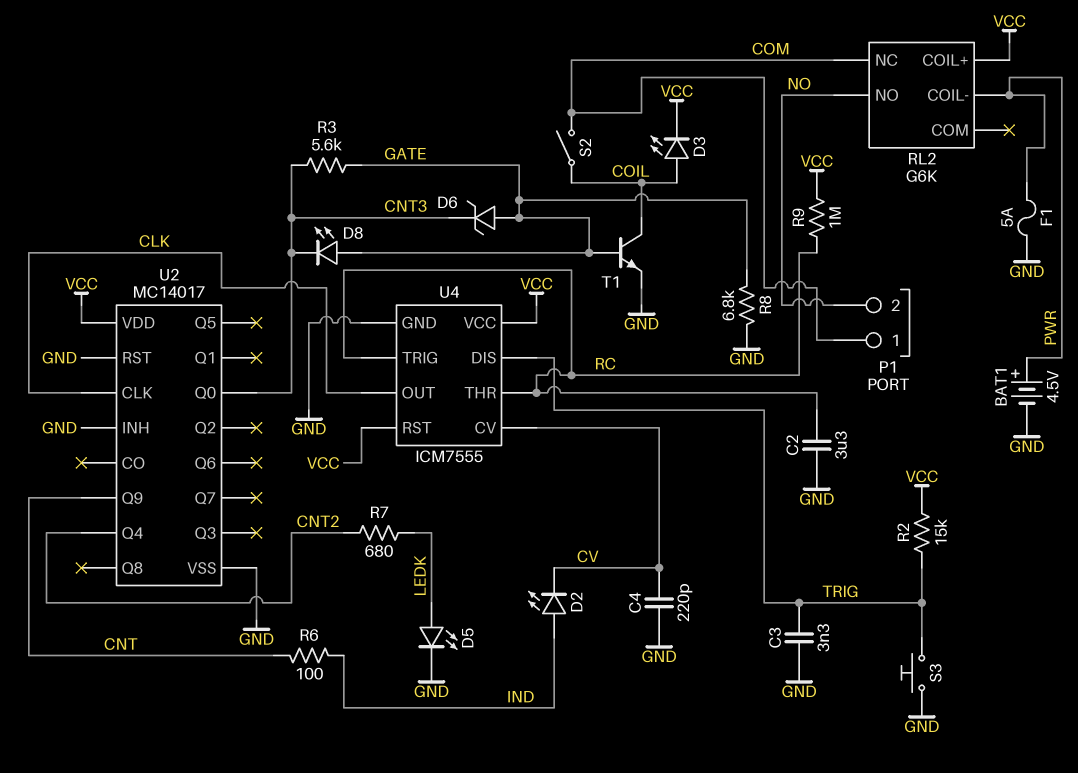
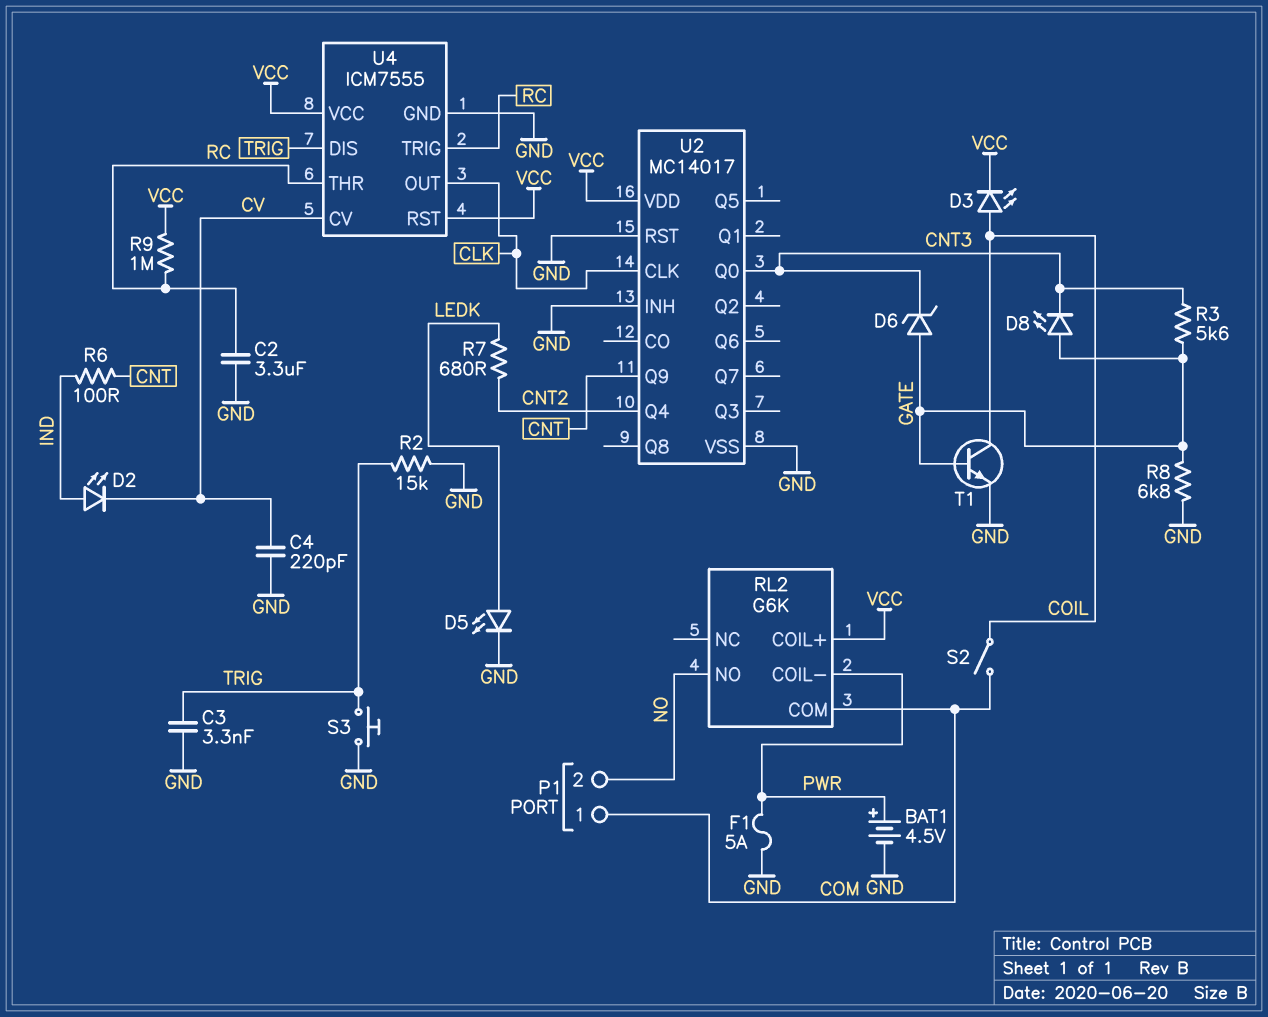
R2: 15k (TRIG, VCC) -> 15k (GND, TRIG)
RL2 pin COM: none -> COM
RL2 pin NC: COM -> none

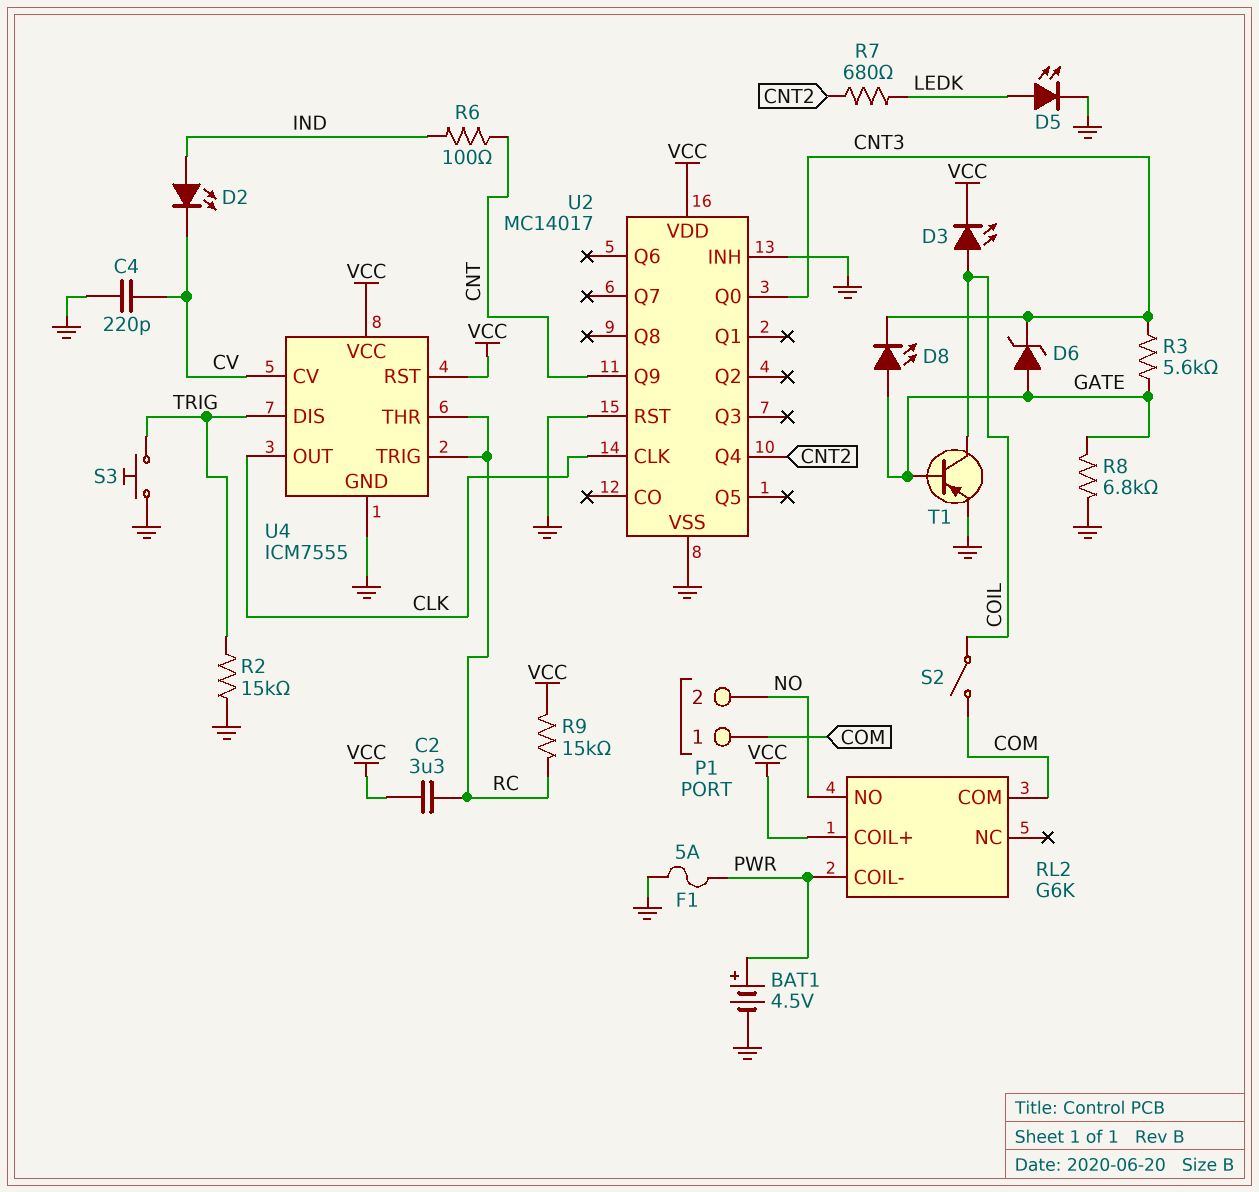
C2: 3.3uF (GND, RC) -> 3.3uF (RC, VCC)
C3: 3.3nF (GND, TRIG) -> none
R9: 1M (RC, VCC) -> 15k (RC, VCC)
T1: NPN (B GATE, C COIL, E GND) -> PNP (B GATE, C COIL, E GND)

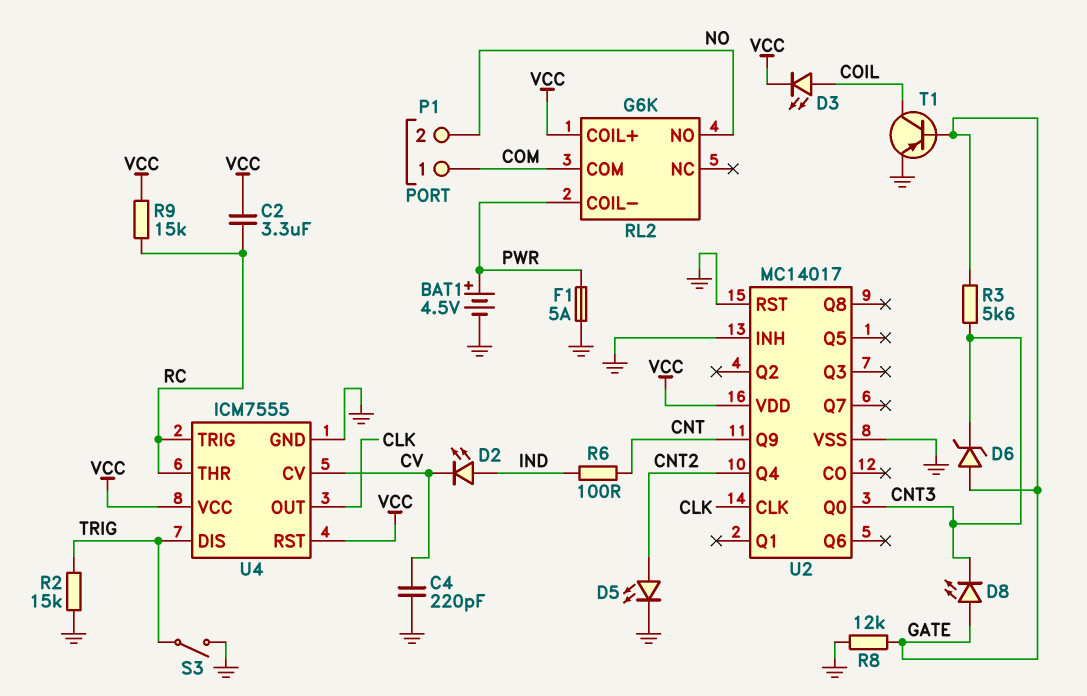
D5: LED (A LEDK, K GND) -> LED (A CNT2, K GND)
R7: 680 (CNT2, LEDK) -> none
R8: 6.8k (GATE, GND) -> 12k (GATE, GND)
S2: switch (COIL, COM) -> none
S3: button (GND, TRIG) -> switch (GND, TRIG)

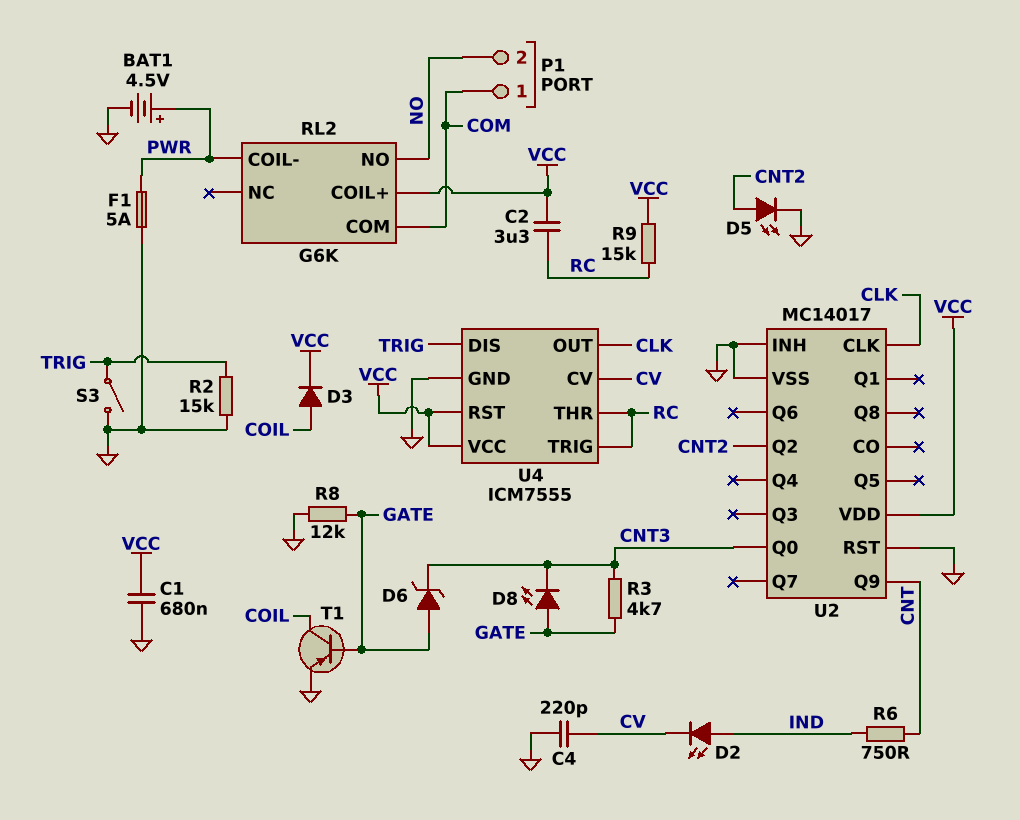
C1: none -> 680nF (GND, VCC)
D3: LED (A COIL, K VCC) -> diode (A COIL, K VCC)
R3: 5.6k (CNT3, GATE) -> 4.7k (CNT3, GATE)
R6: 100 (CNT, IND) -> 750 (CNT, IND)
U2 pin Q2: none -> CNT2
U2 pin Q4: CNT2 -> none

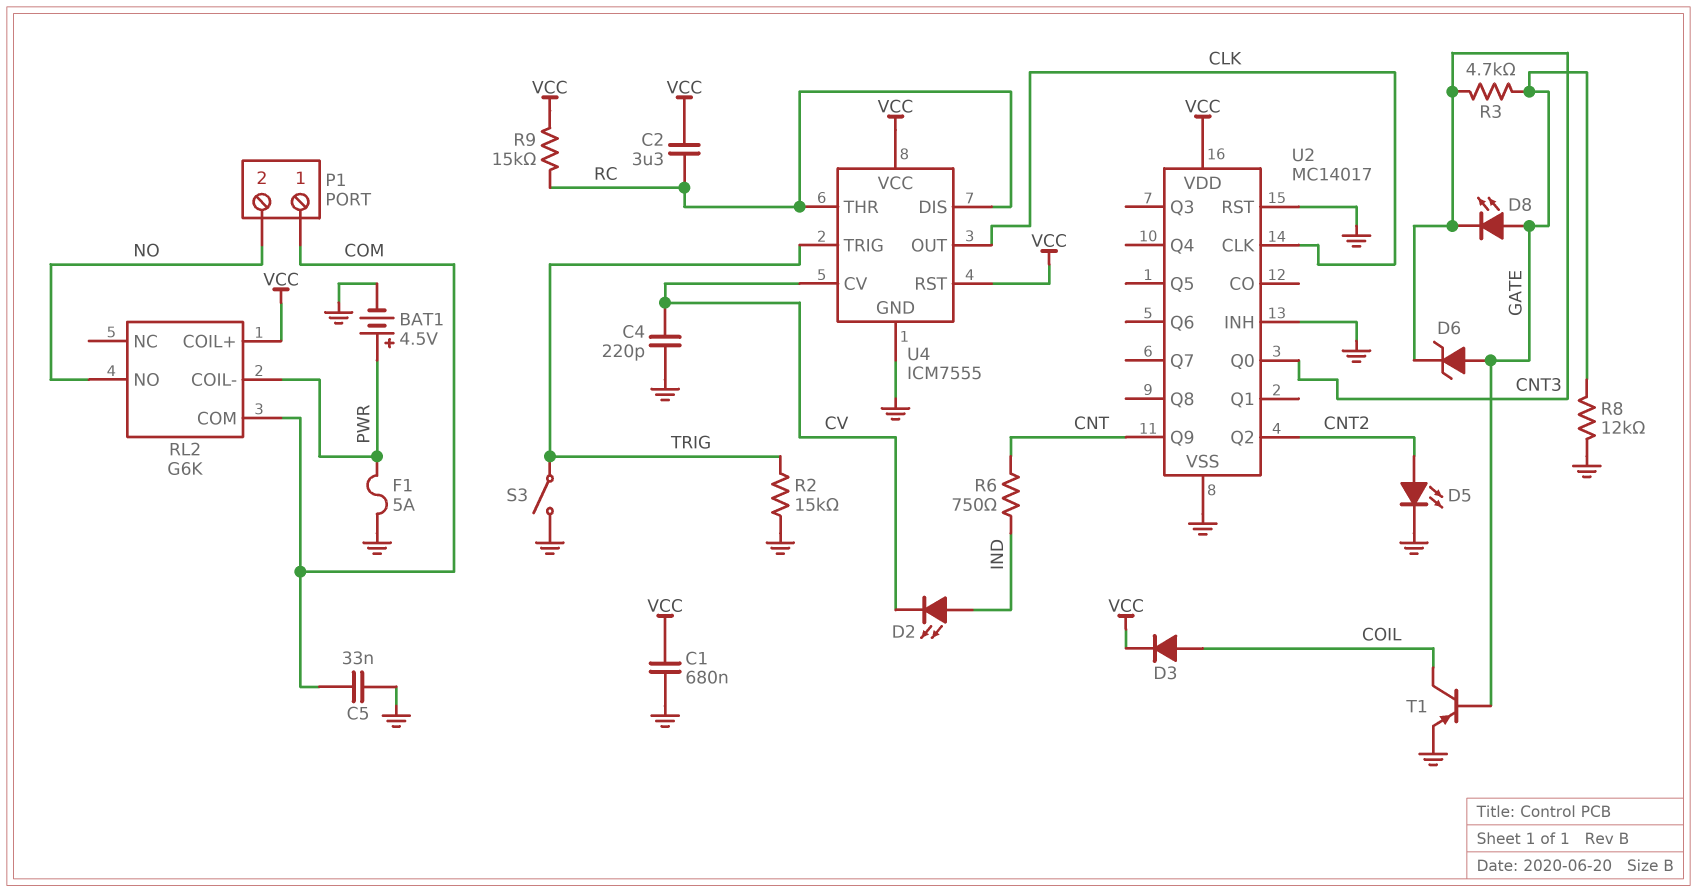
C5: none -> 33nF (COM, GND)
U4 pin DIS: TRIG -> RC
U4 pin TRIG: RC -> TRIG

